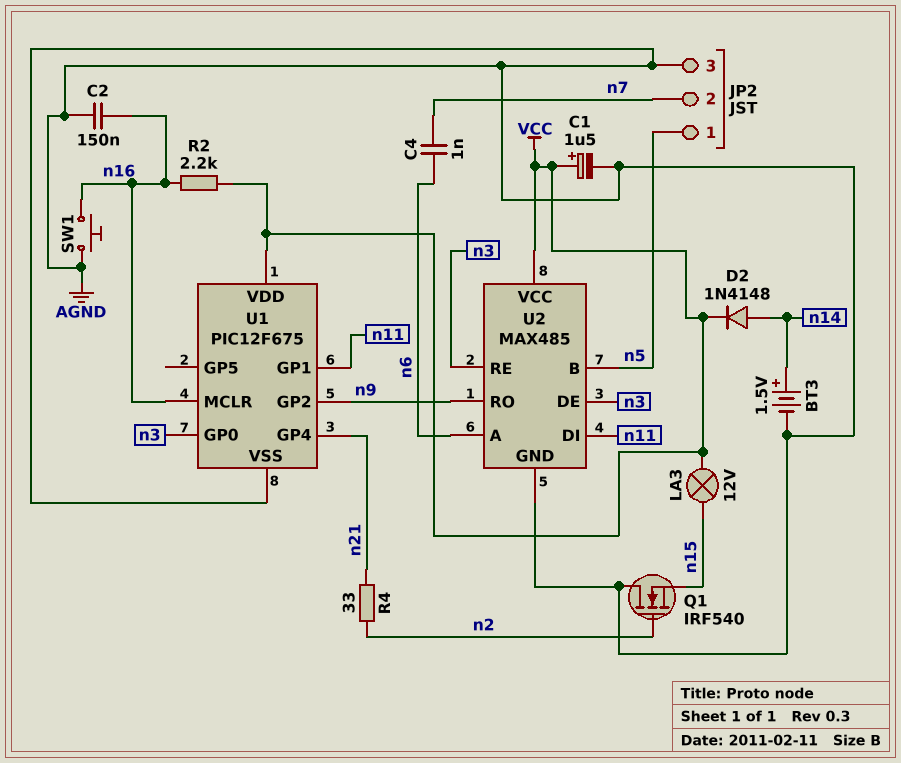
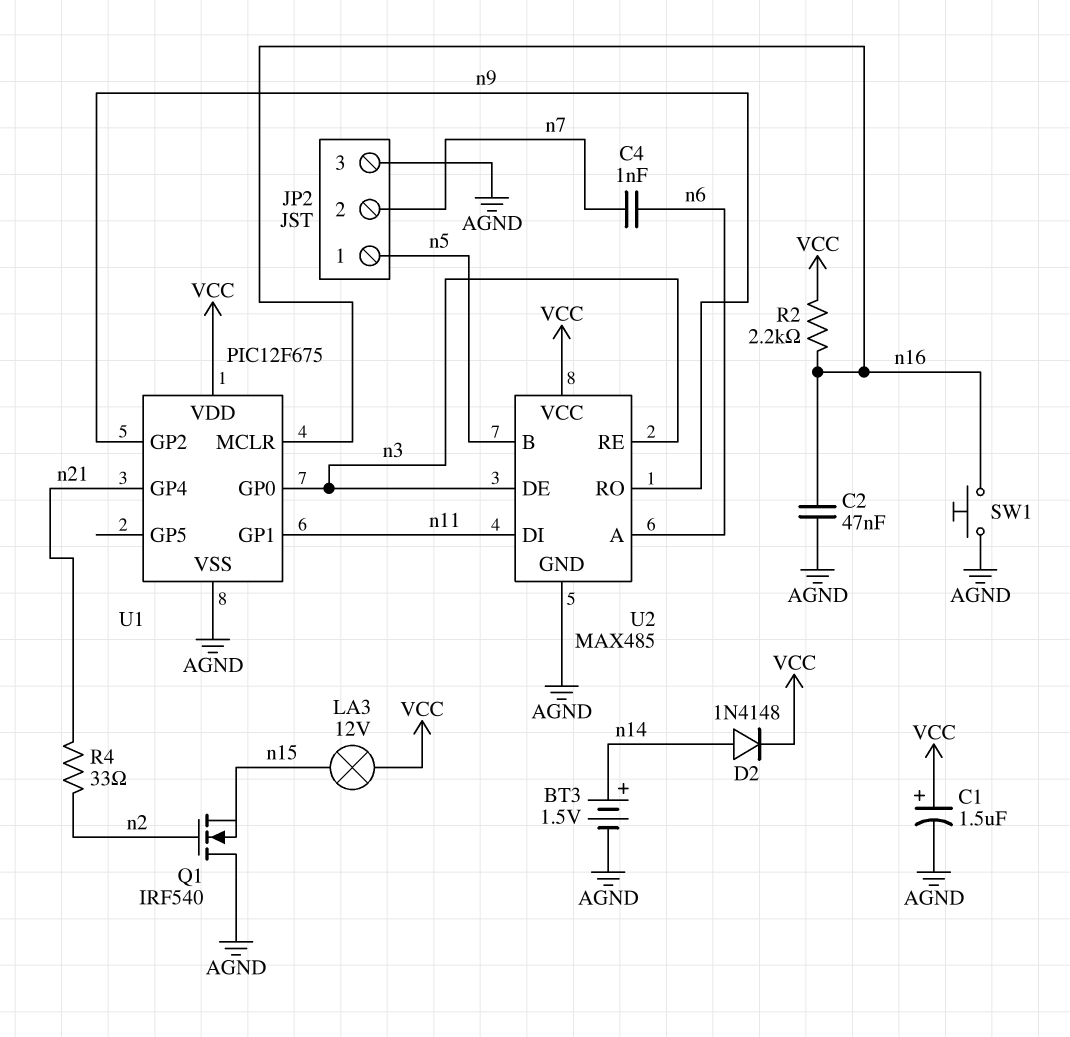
C2: 150nF (AGND, n16) -> 47nF (AGND, n16)

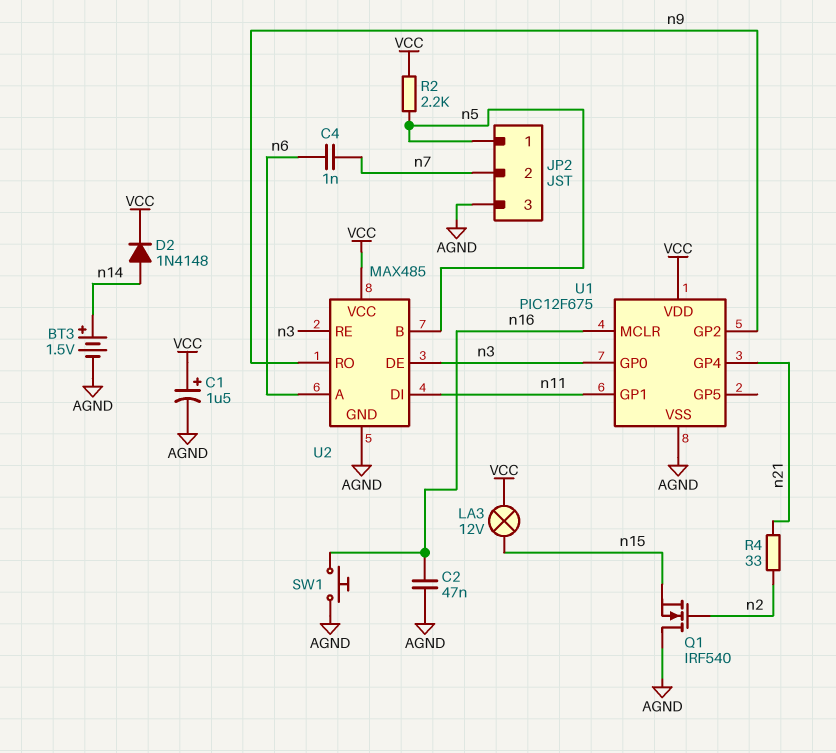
R2: 2.2k (VCC, n16) -> 2.2k (VCC, n5)

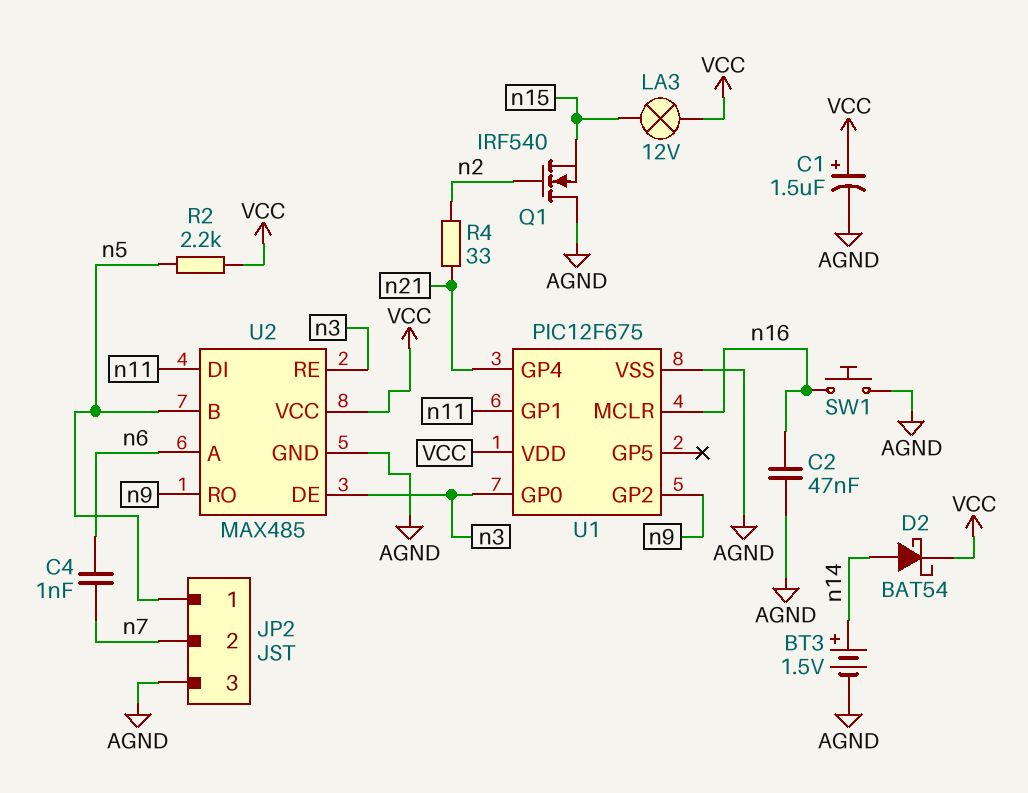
D2: diode 1N4148 (A n14, K VCC) -> schottky BAT54 (A n14, K VCC)

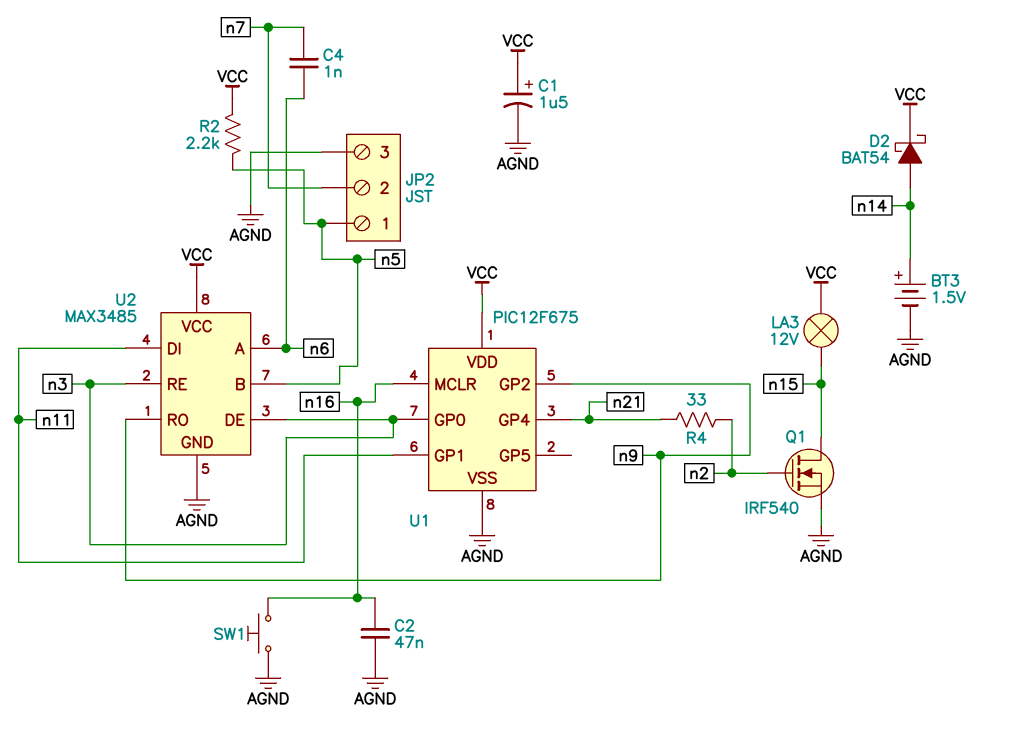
Q1: NMOS IRF540 (G n2, D AGND, S n15) -> NMOS IRF540 (G n2, D n15, S AGND)
U2: MAX485 -> MAX3485

